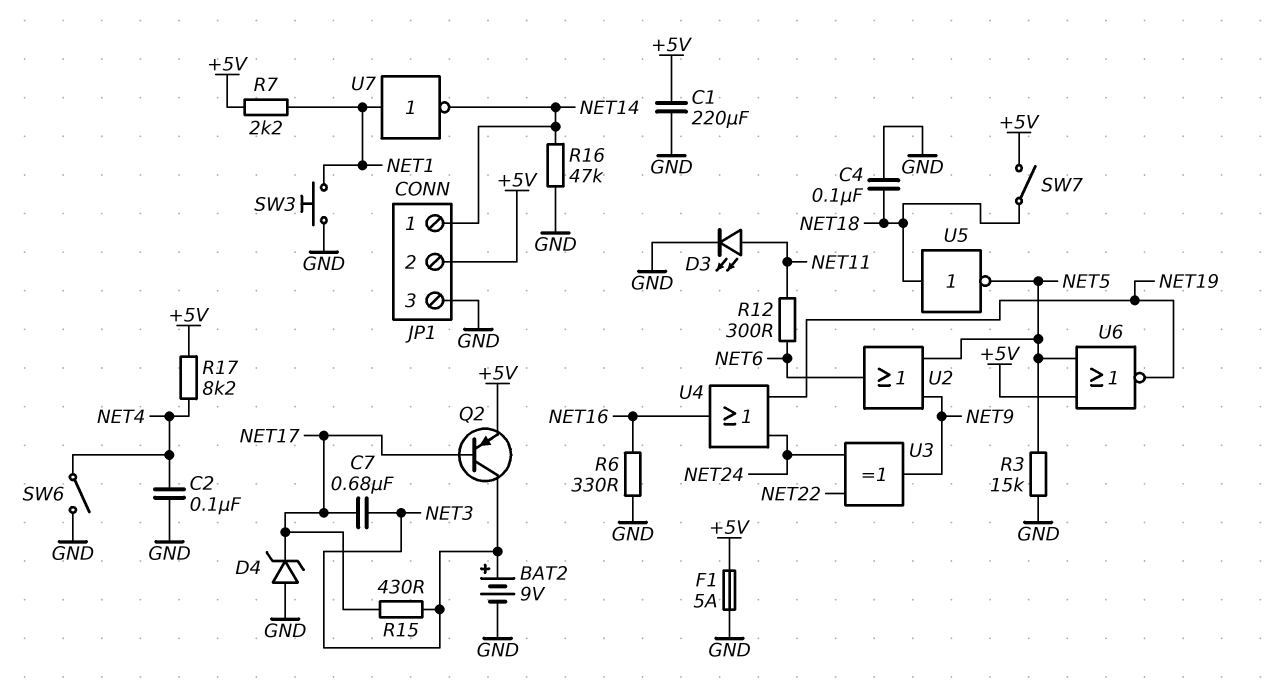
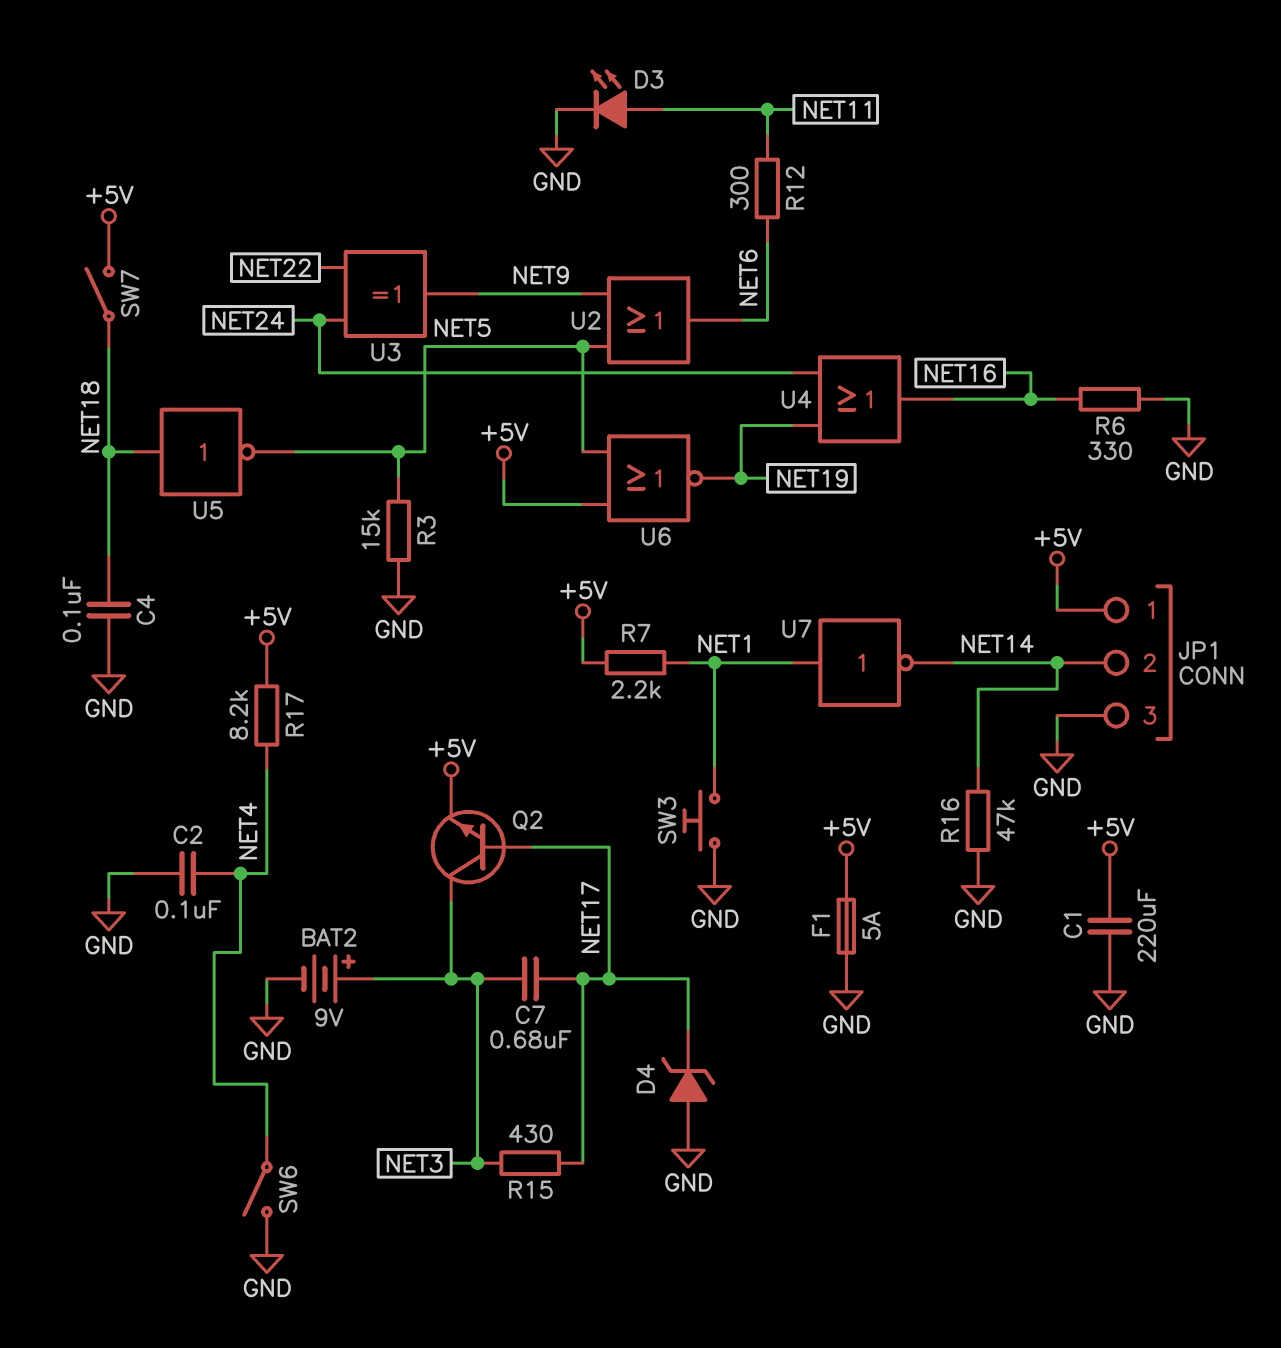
JP1 pin 1: NET14 -> +5V
JP1 pin 2: +5V -> NET14
Q2: PNP (B NET17, C NET3, E +5V) -> NPN (B NET17, C NET3, E +5V)

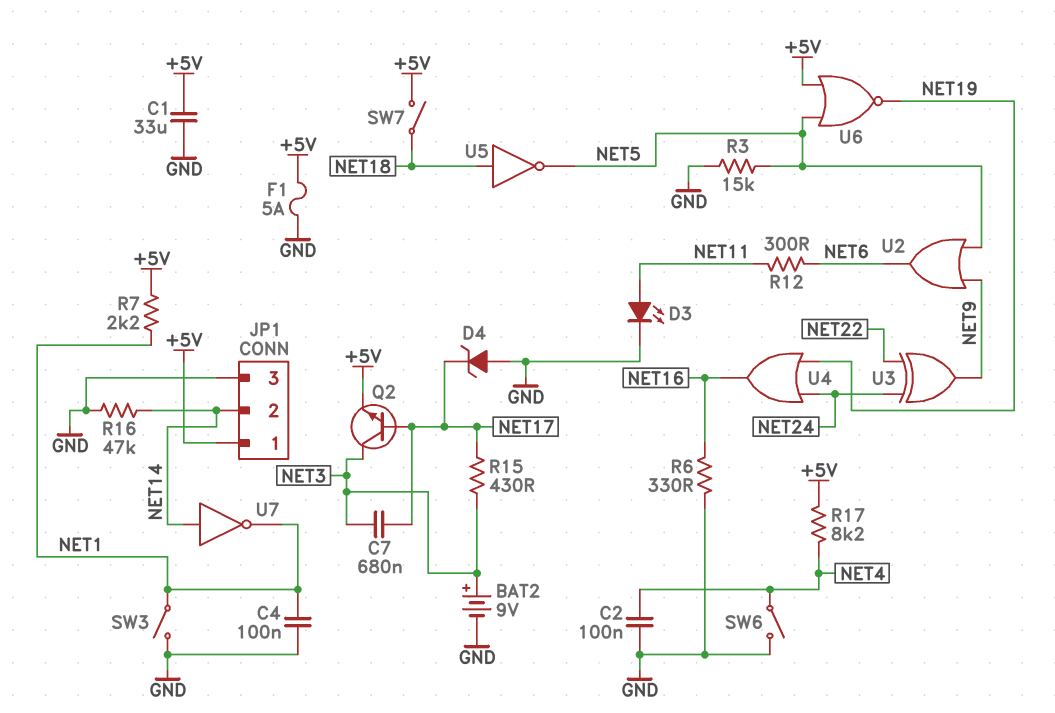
C1: 220uF (+5V, GND) -> 33uF (+5V, GND)
C4: 100nF (GND, NET18) -> 100nF (GND, NET1)
SW3: button (GND, NET1) -> switch (GND, NET1)
U7: NOT (in NET1, out NET14) -> NOT (in NET14, out NET1)

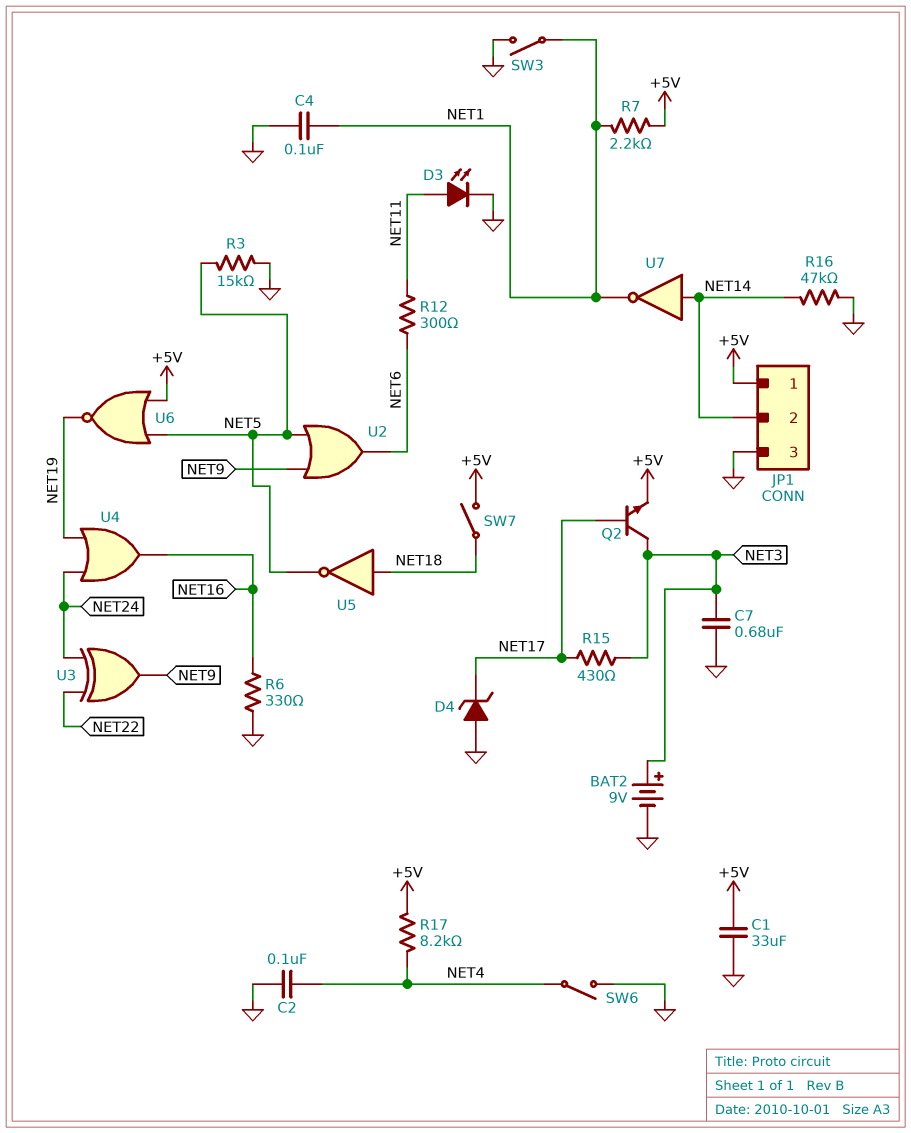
C7: 680nF (NET3, NET17) -> 680nF (GND, NET3)
F1: 5A (+5V, GND) -> none

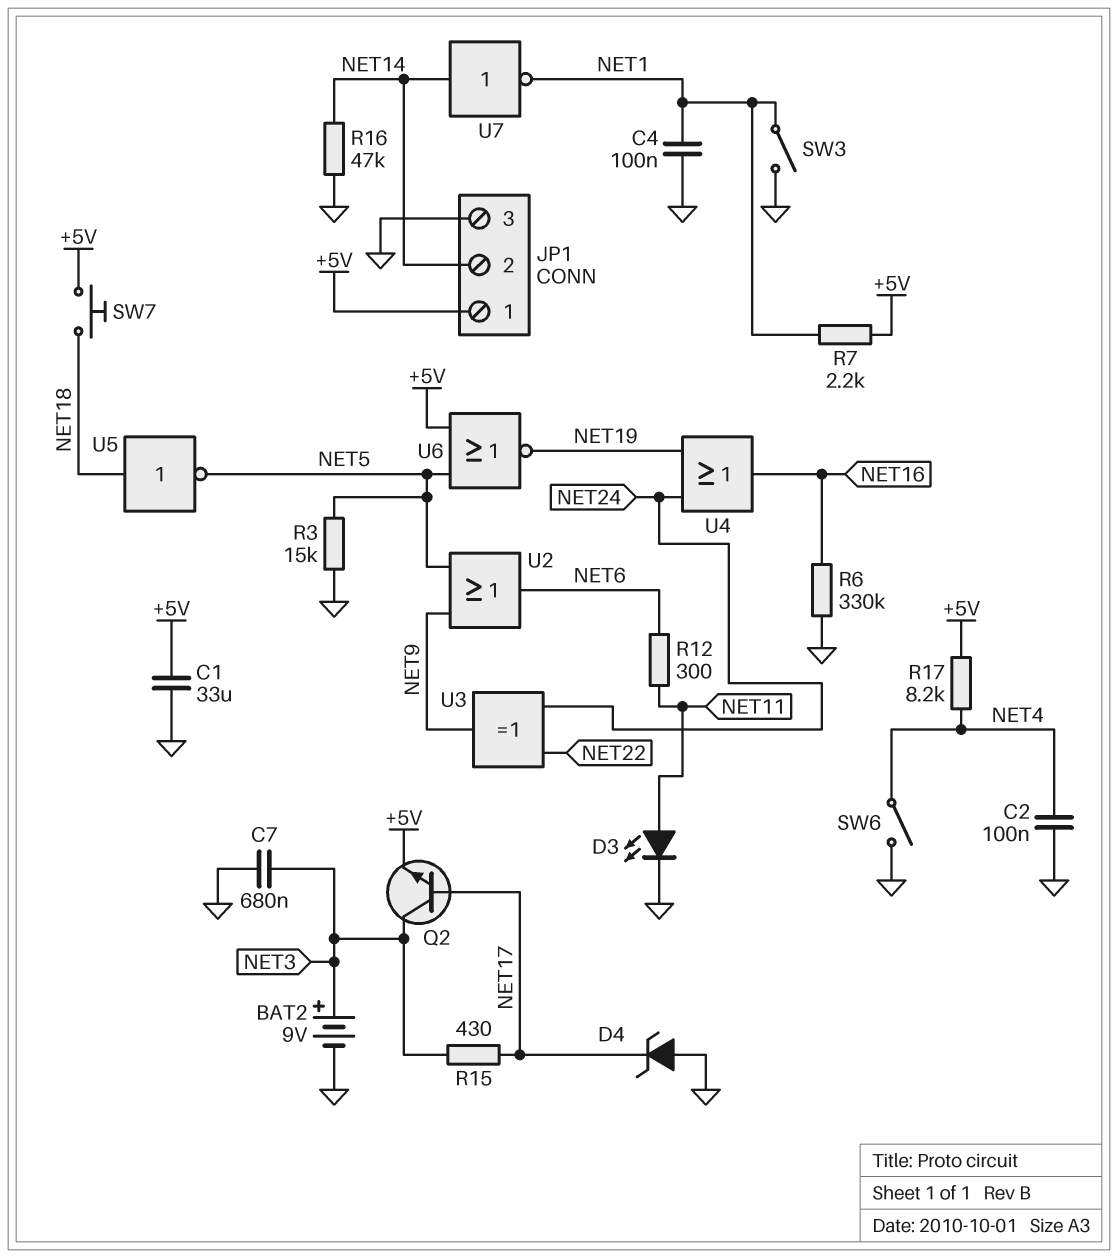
R6: 330 (GND, NET16) -> 330k (GND, NET16)
SW7: switch (+5V, NET18) -> button (+5V, NET18)

